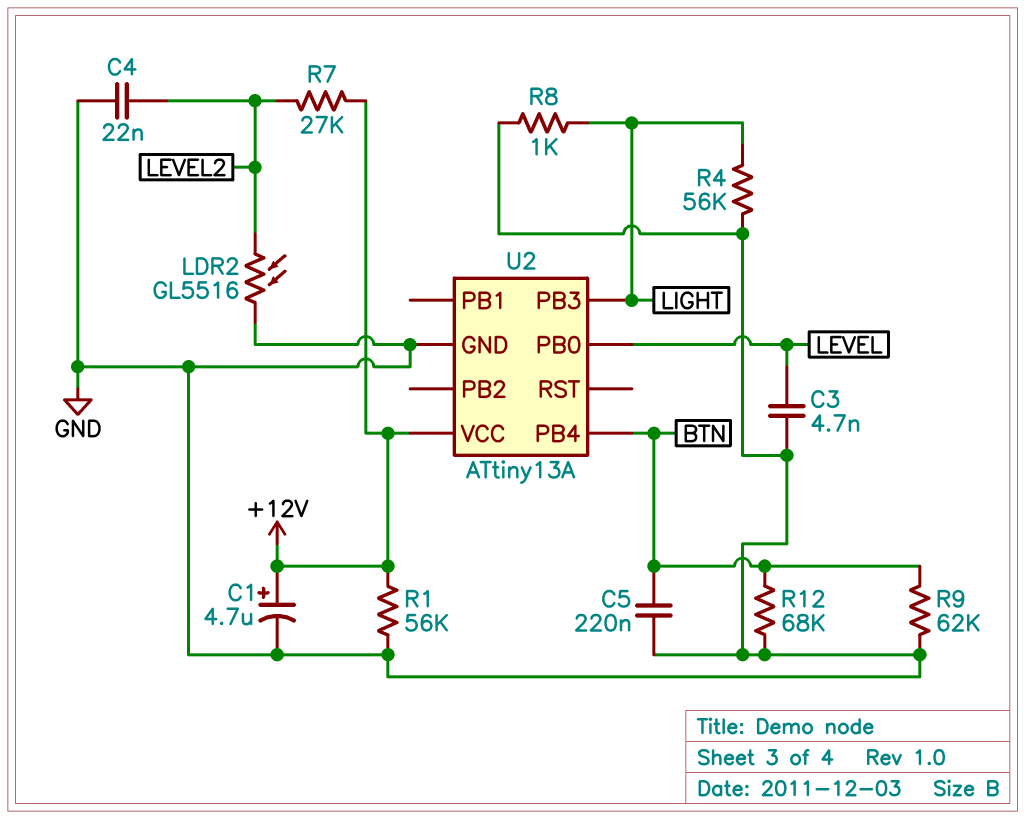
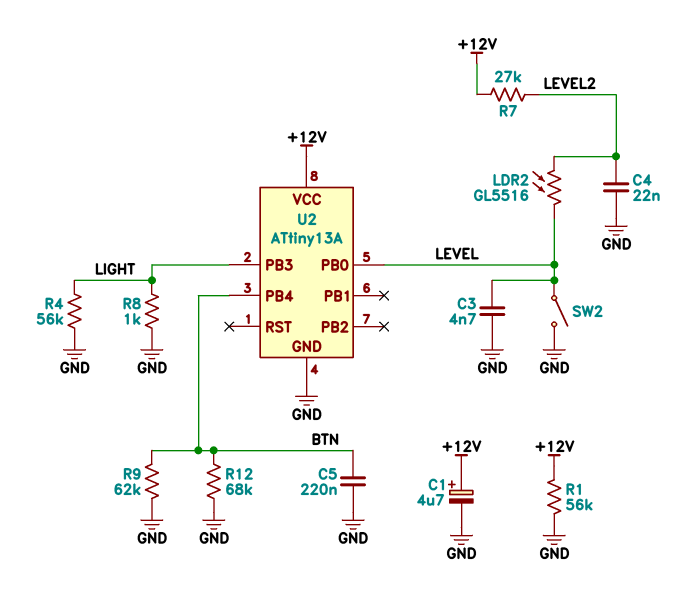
LDR2: GL5516 (GND, LEVEL2) -> GL5516 (LEVEL, LEVEL2)
SW2: none -> switch (GND, LEVEL)

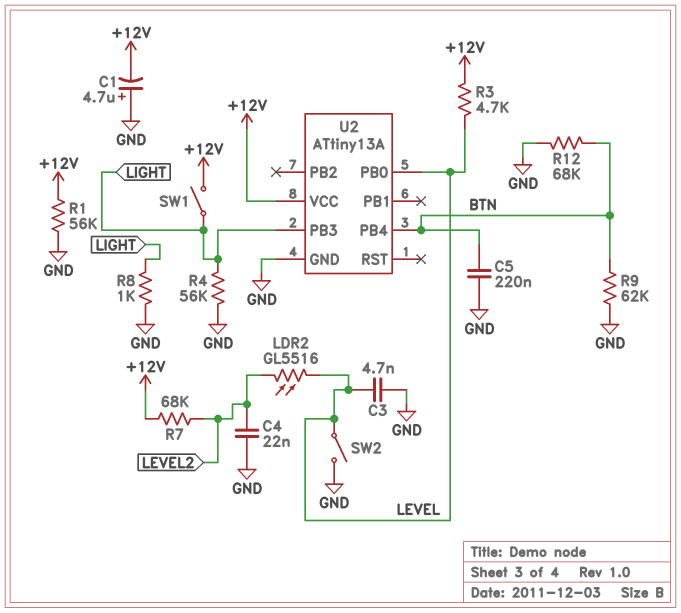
C1: 4.7uF (plus +12V, minus GND) -> 4.7uF (plus GND, minus +12V)
R3: none -> 4.7k (+12V, LEVEL)
R7: 27k (+12V, LEVEL2) -> 68k (+12V, LEVEL2)
SW1: none -> switch (+12V, LIGHT)

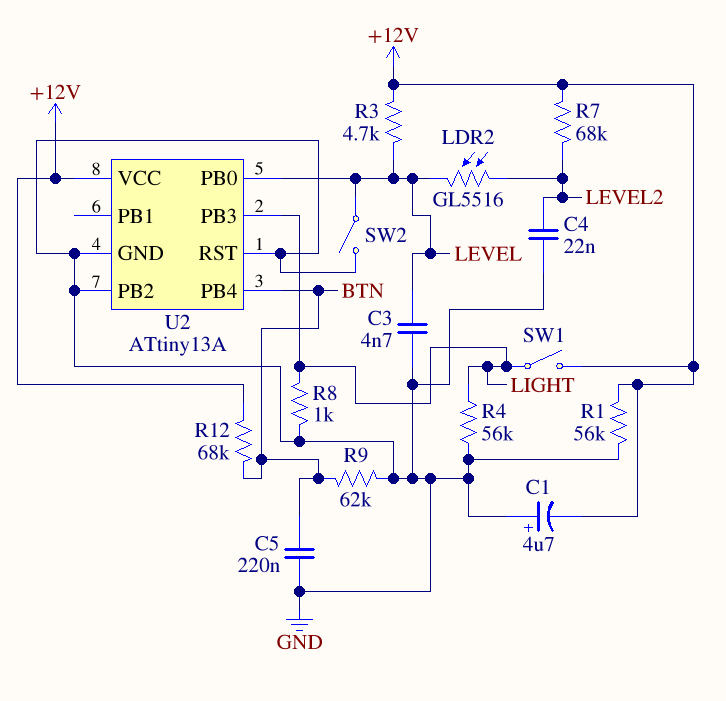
R12: 68k (BTN, GND) -> 68k (+12V, BTN)
U2 pin PB2: none -> GND
U2 pin RST: none -> GND

